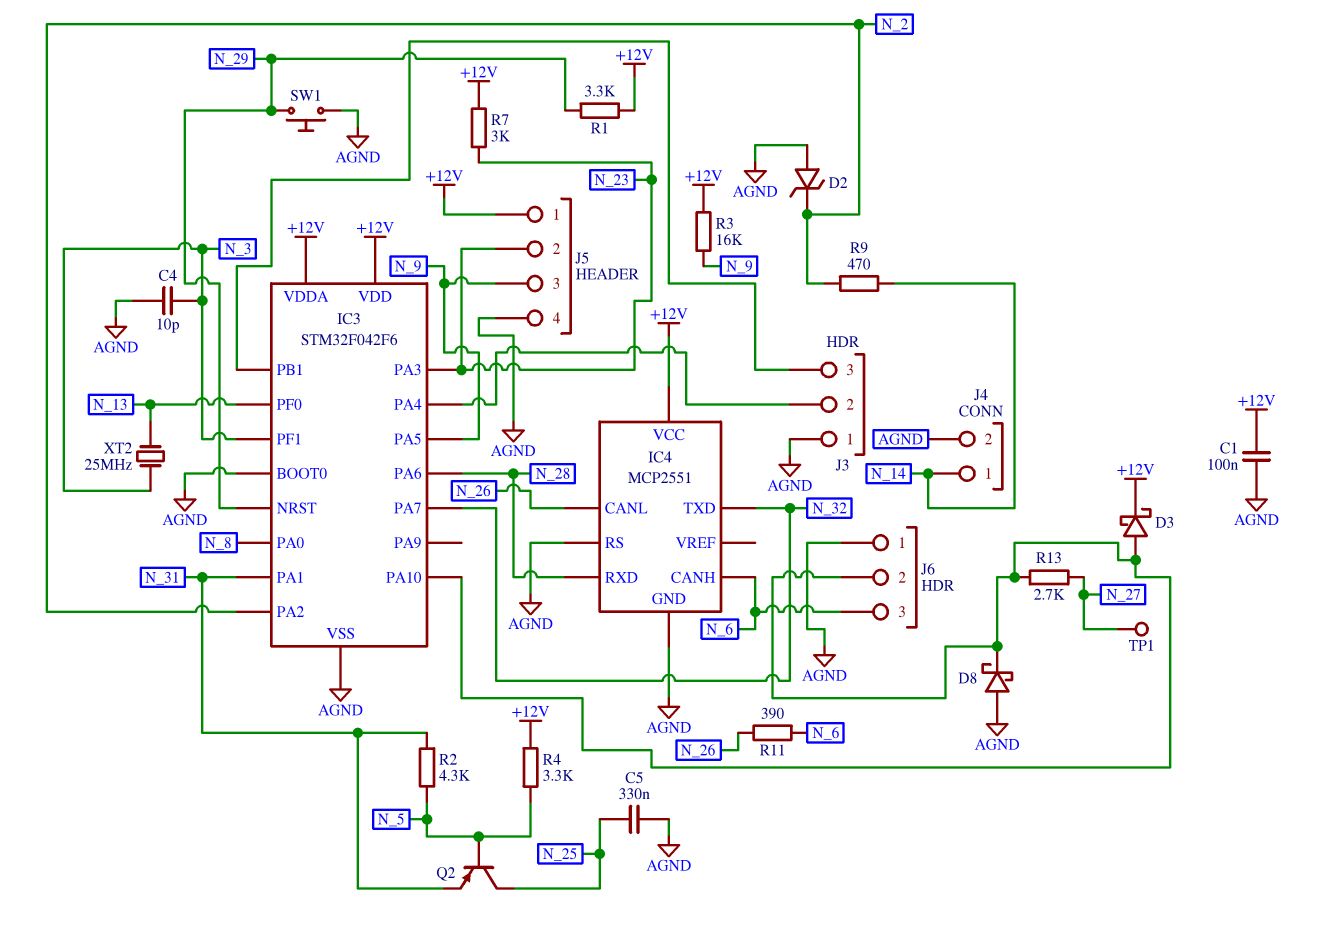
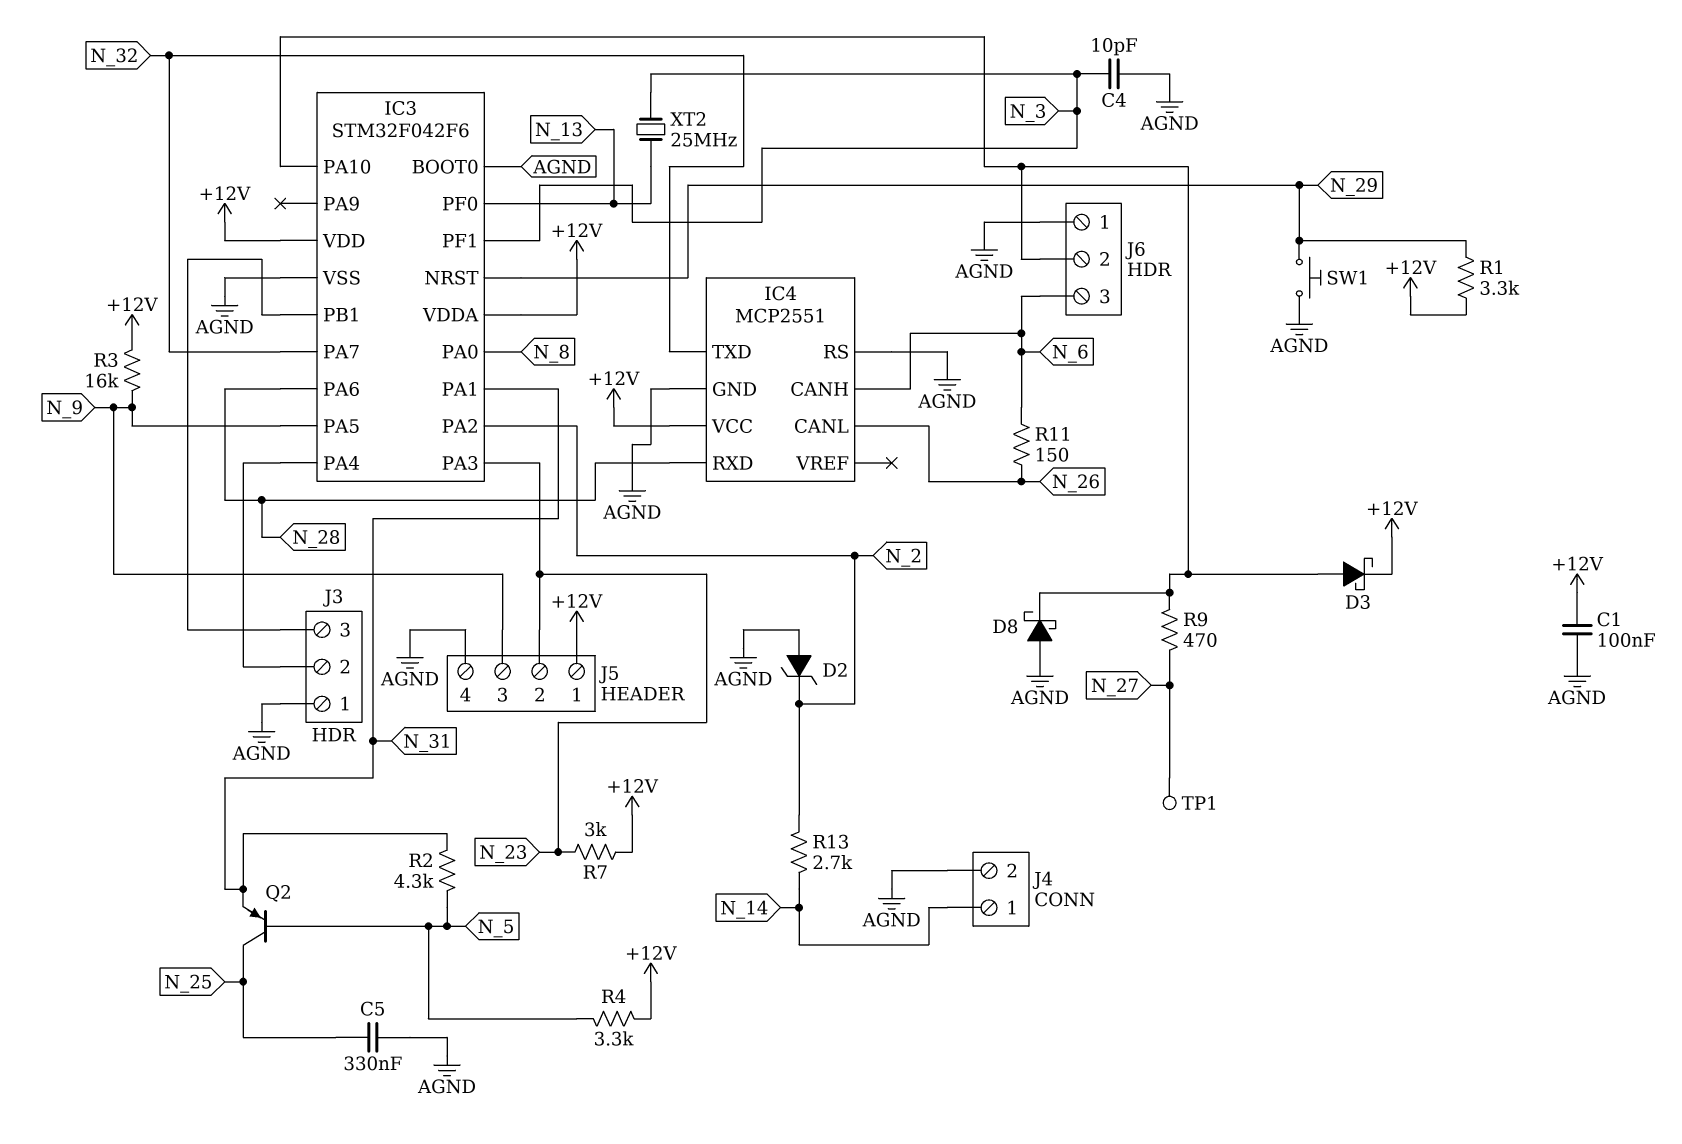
R9: 470 (N_2, N_14) -> 470 (IC3/PA10, N_27)
R11: 390 (N_6, N_26) -> 150 (N_6, N_26)
R13: 2.7k (IC3/PA10, N_27) -> 2.7k (N_2, N_14)

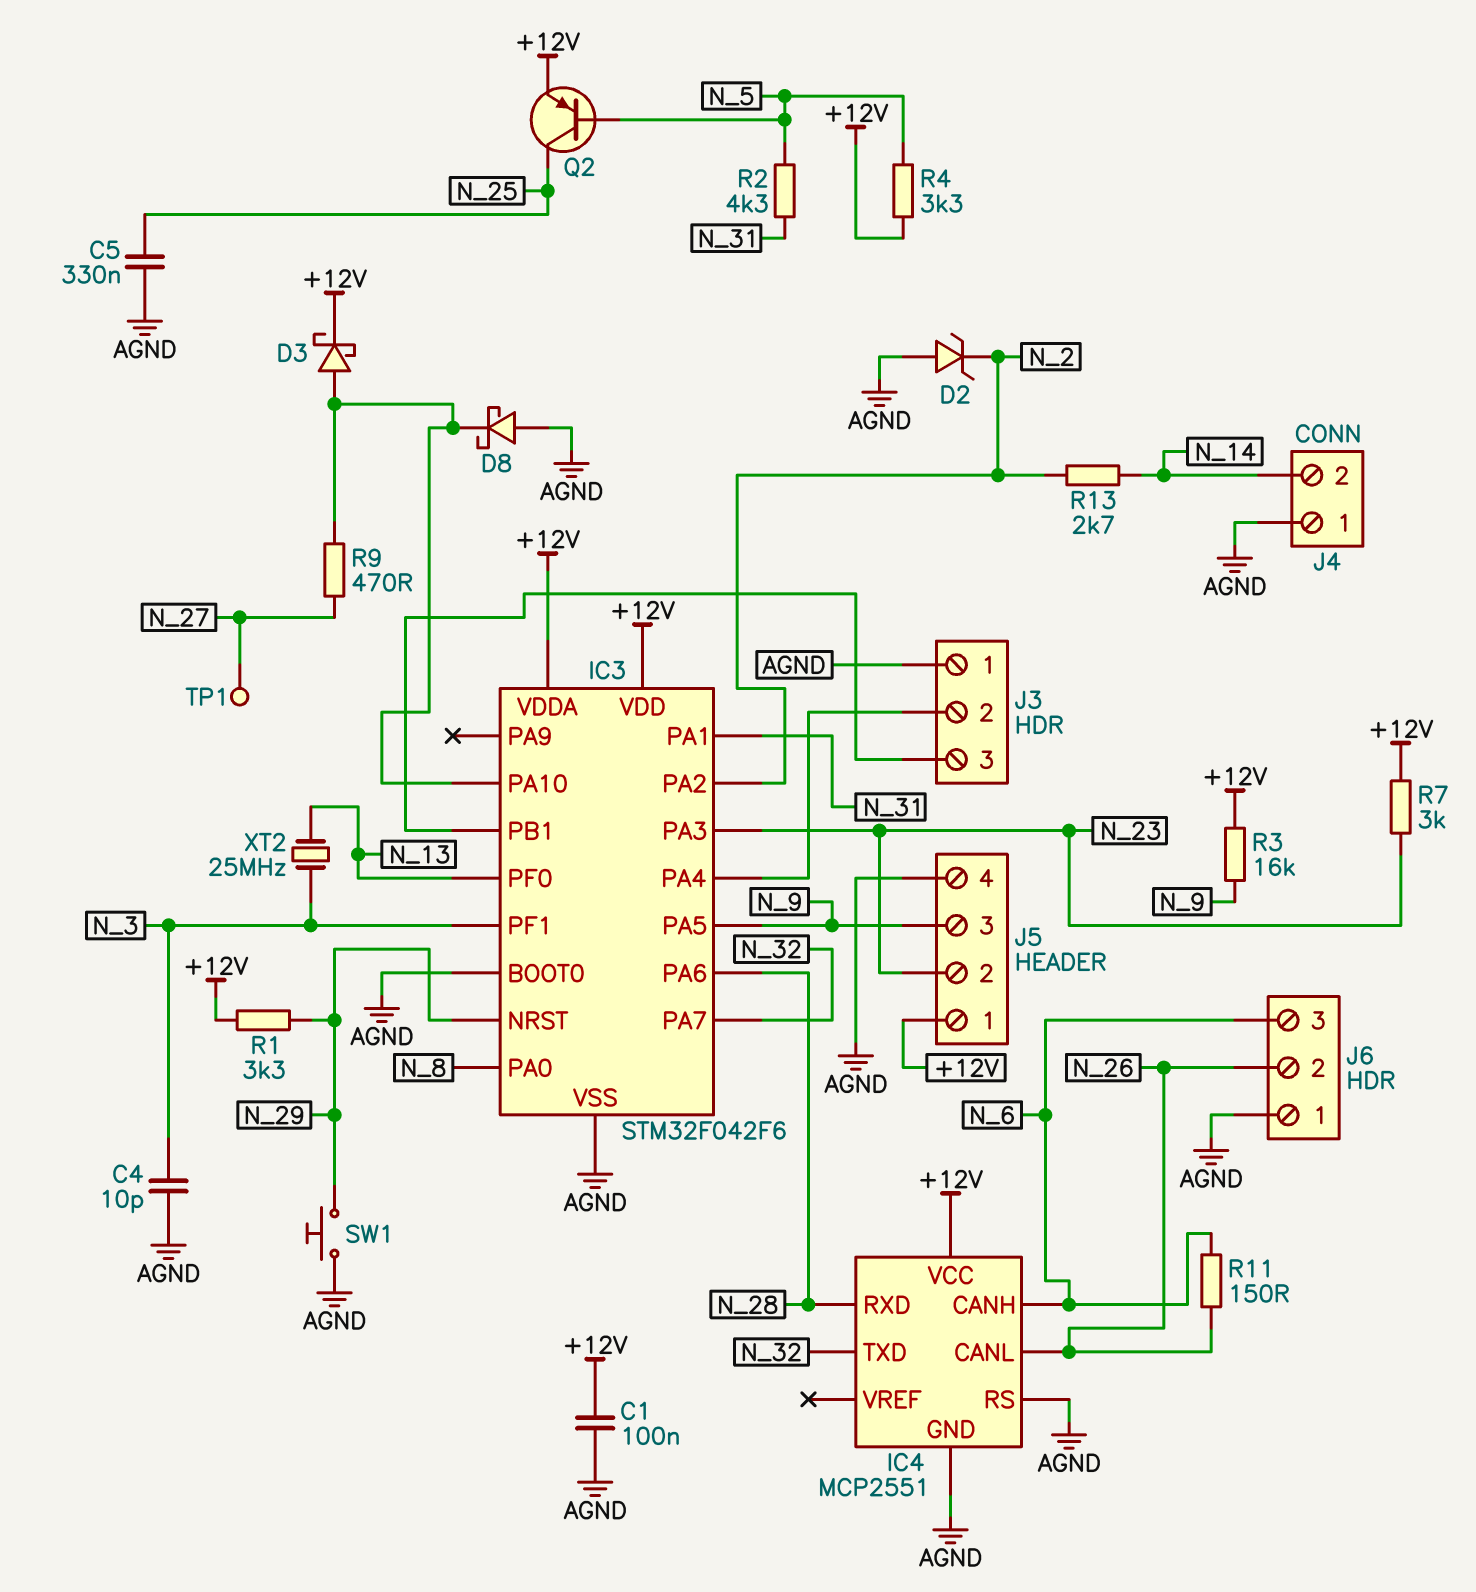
J4 pin 1: N_14 -> AGND
J4 pin 2: AGND -> N_14
J6 pin 2: IC3/PA10 -> N_26
Q2: PNP (B N_5, C N_25, E N_31) -> PNP (B N_5, C N_25, E +12V)

